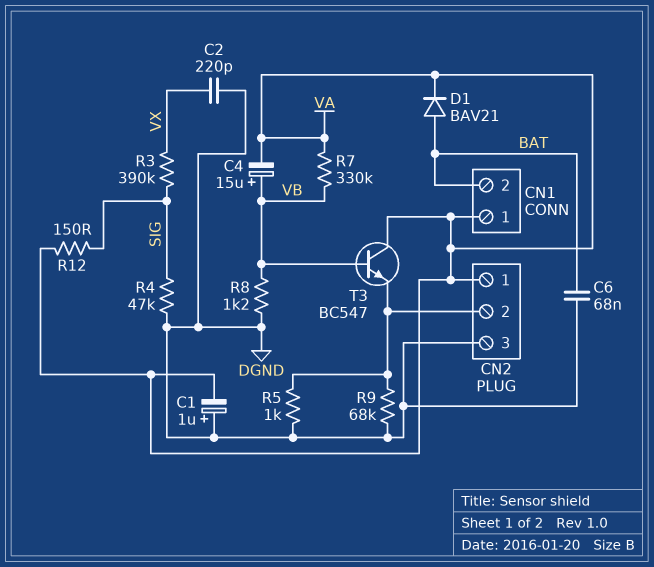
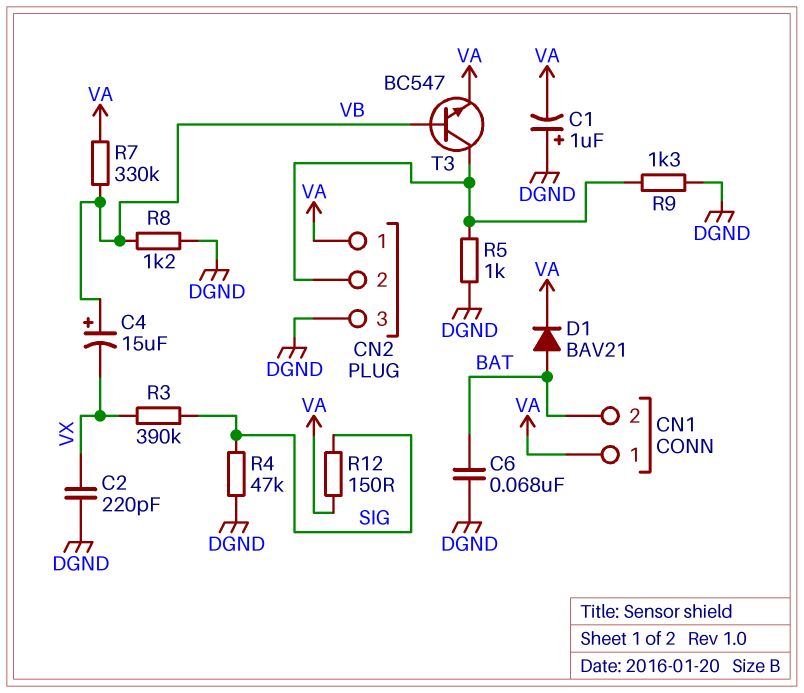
C4: 15uF (plus VB, minus VA) -> 15uF (plus VB, minus VX)
R9: 68k (CN2/2, DGND) -> 1.3k (CN2/2, DGND)
T3: NPN BC547 (B VB, C VA, E CN2/2) -> NPN BC547 (B VB, C CN2/2, E VA)

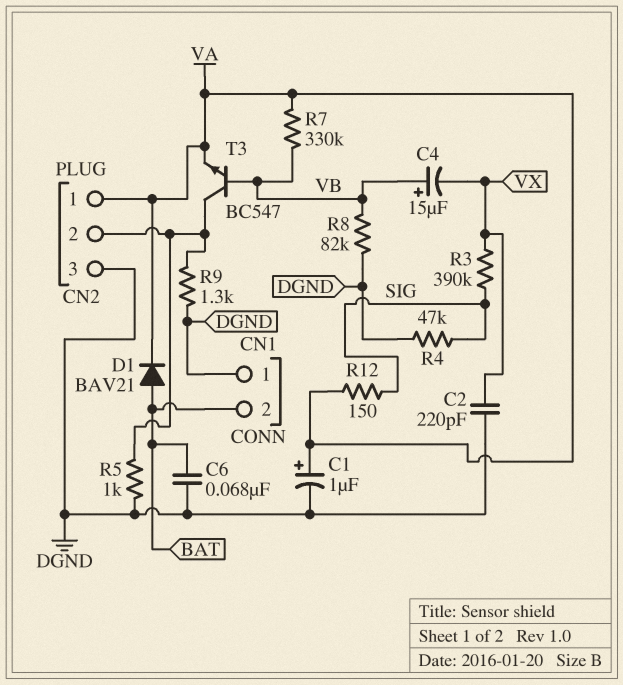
C1: 1uF (plus DGND, minus VA) -> 1uF (plus VA, minus DGND)
CN1 pin 1: VA -> DGND
R8: 1.2k (DGND, VB) -> 82k (DGND, VB)

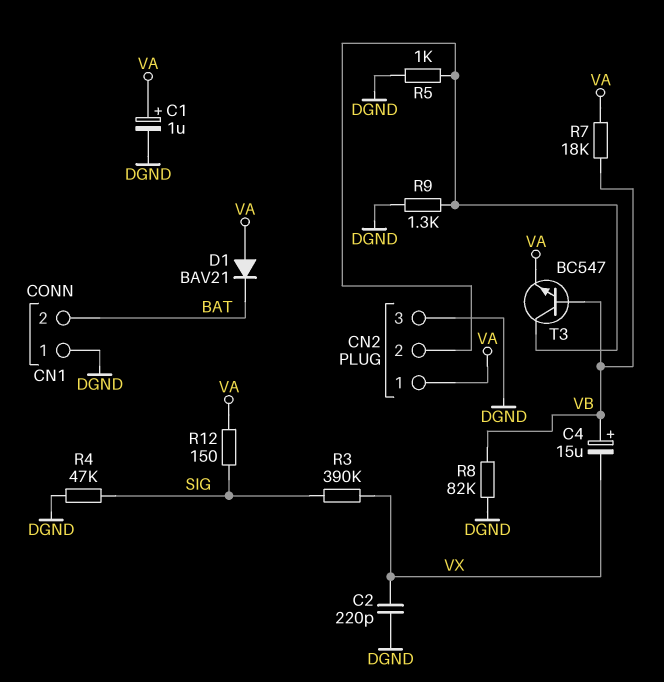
C6: 68nF (BAT, DGND) -> none
D1: diode BAV21 (A BAT, K VA) -> diode BAV21 (A VA, K BAT)
R7: 330k (VA, VB) -> 18k (VA, VB)

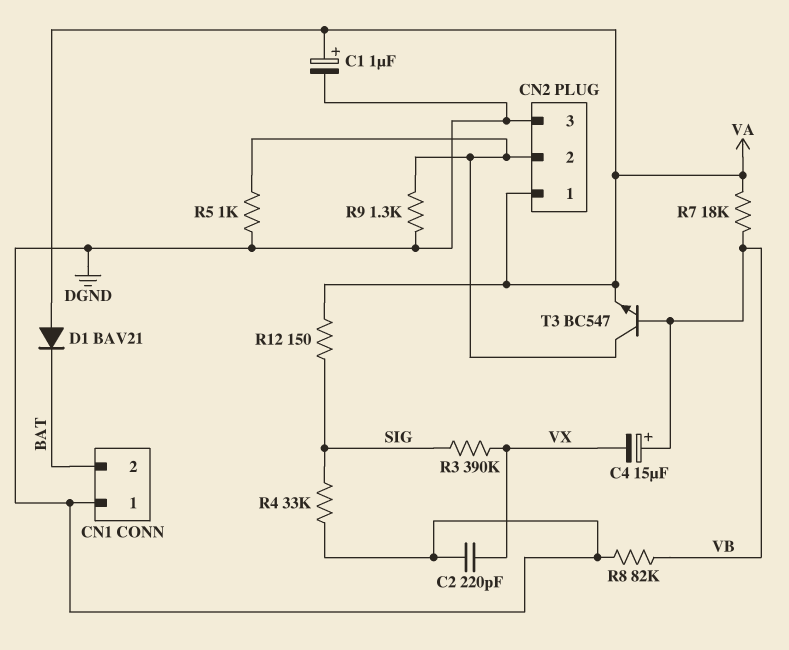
R4: 47k (DGND, SIG) -> 33k (DGND, SIG)

